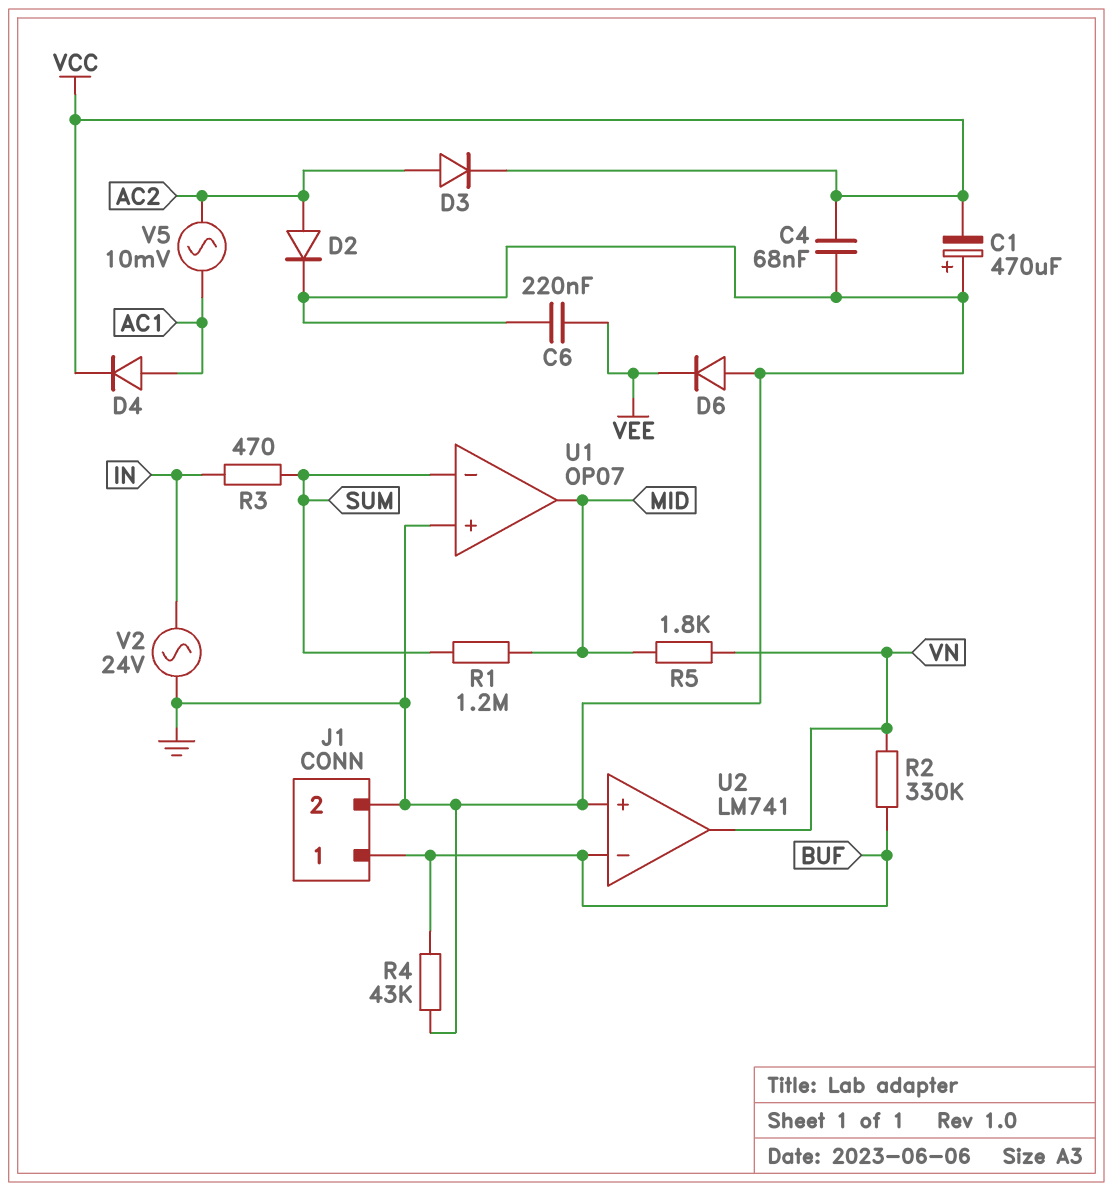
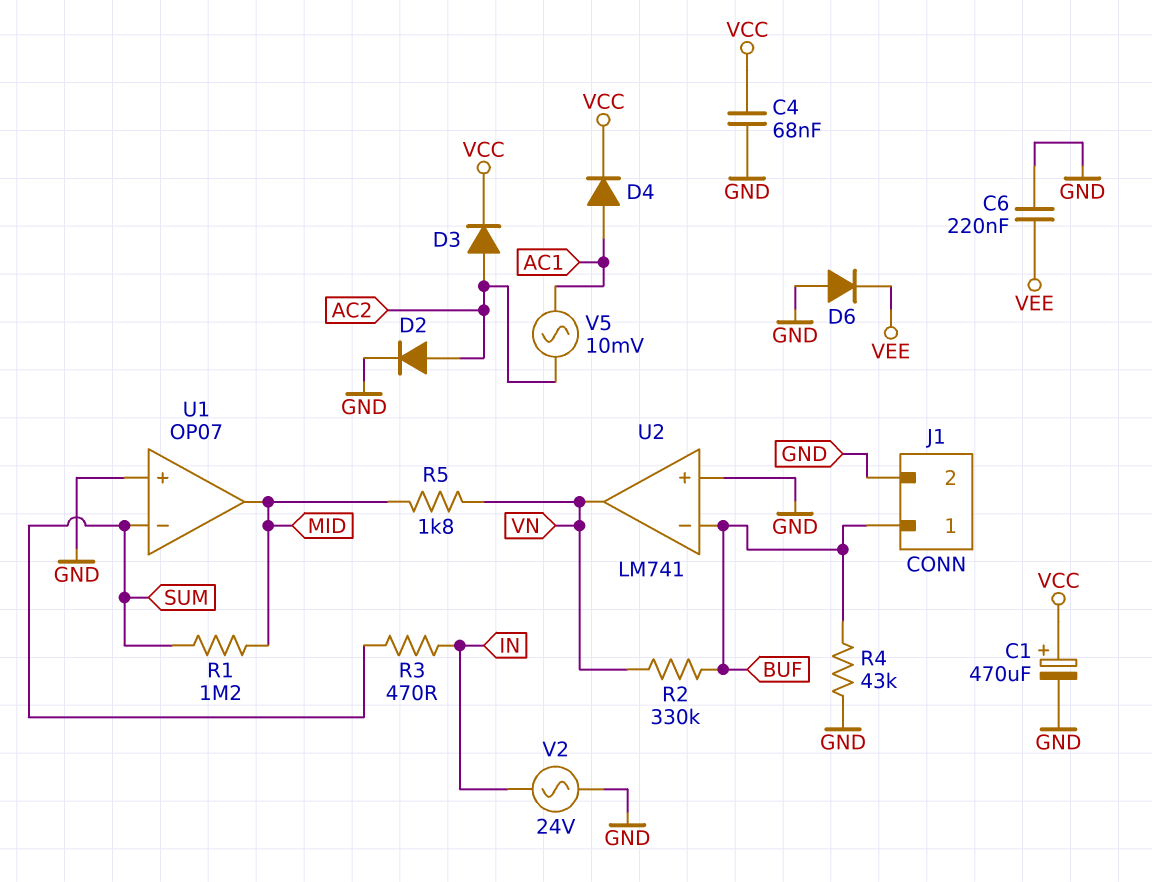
C1: 470uF (plus GND, minus VCC) -> 470uF (plus VCC, minus GND)

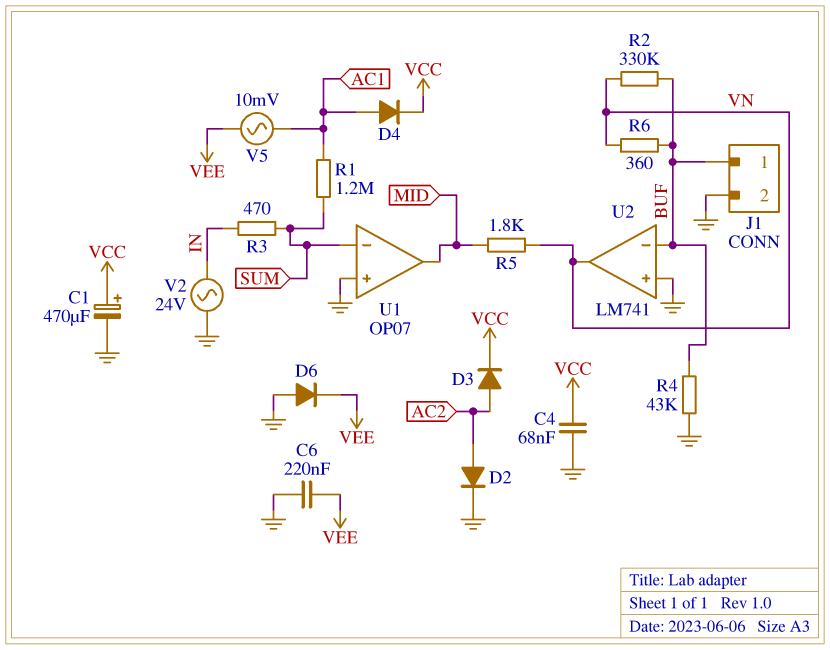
R1: 1.2M (MID, SUM) -> 1.2M (AC1, SUM)
R6: none -> 360 (BUF, VN)
V5: AC 10mV (AC1, AC2) -> AC 10mV (AC1, VEE)

